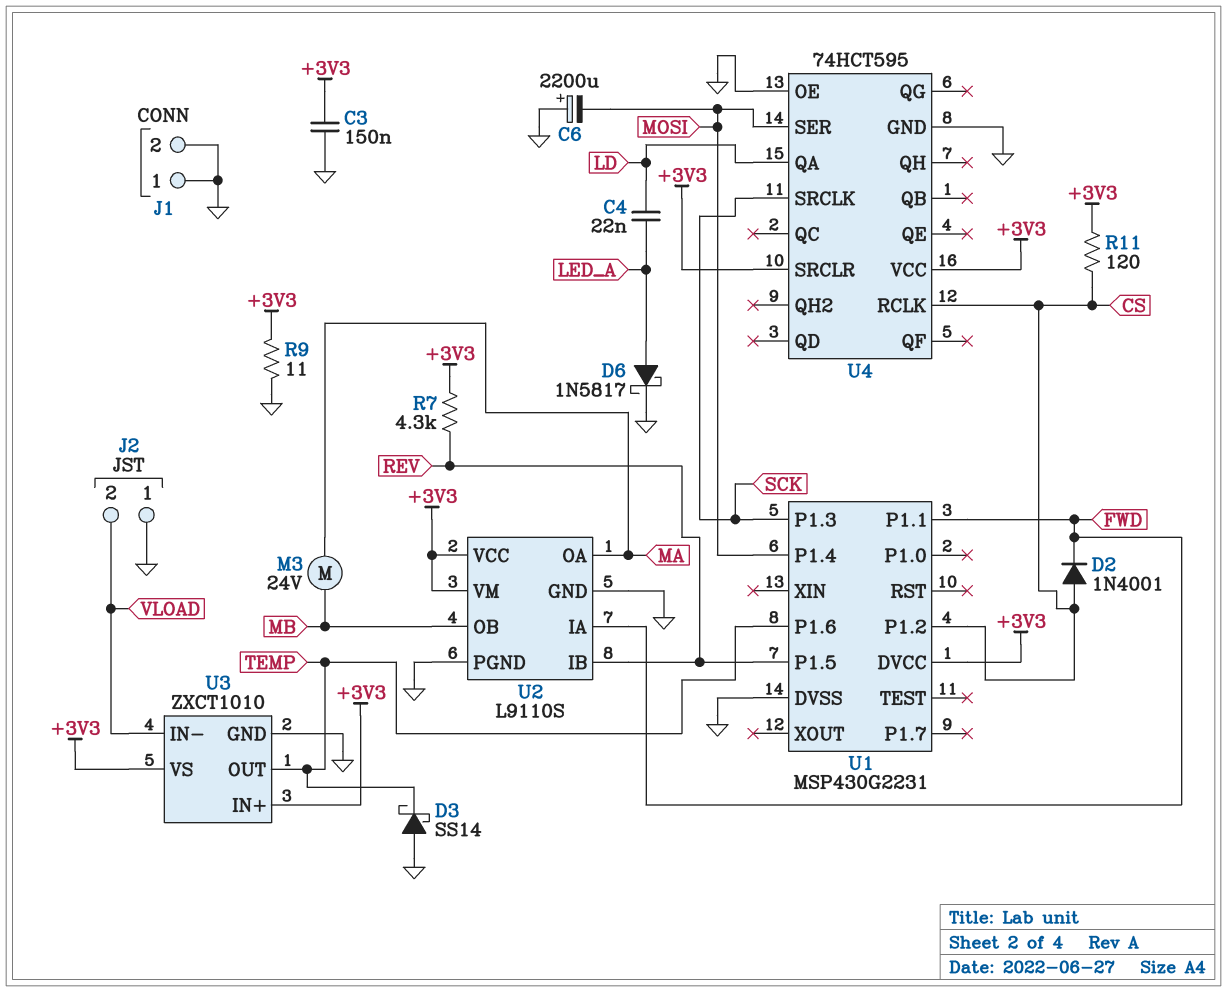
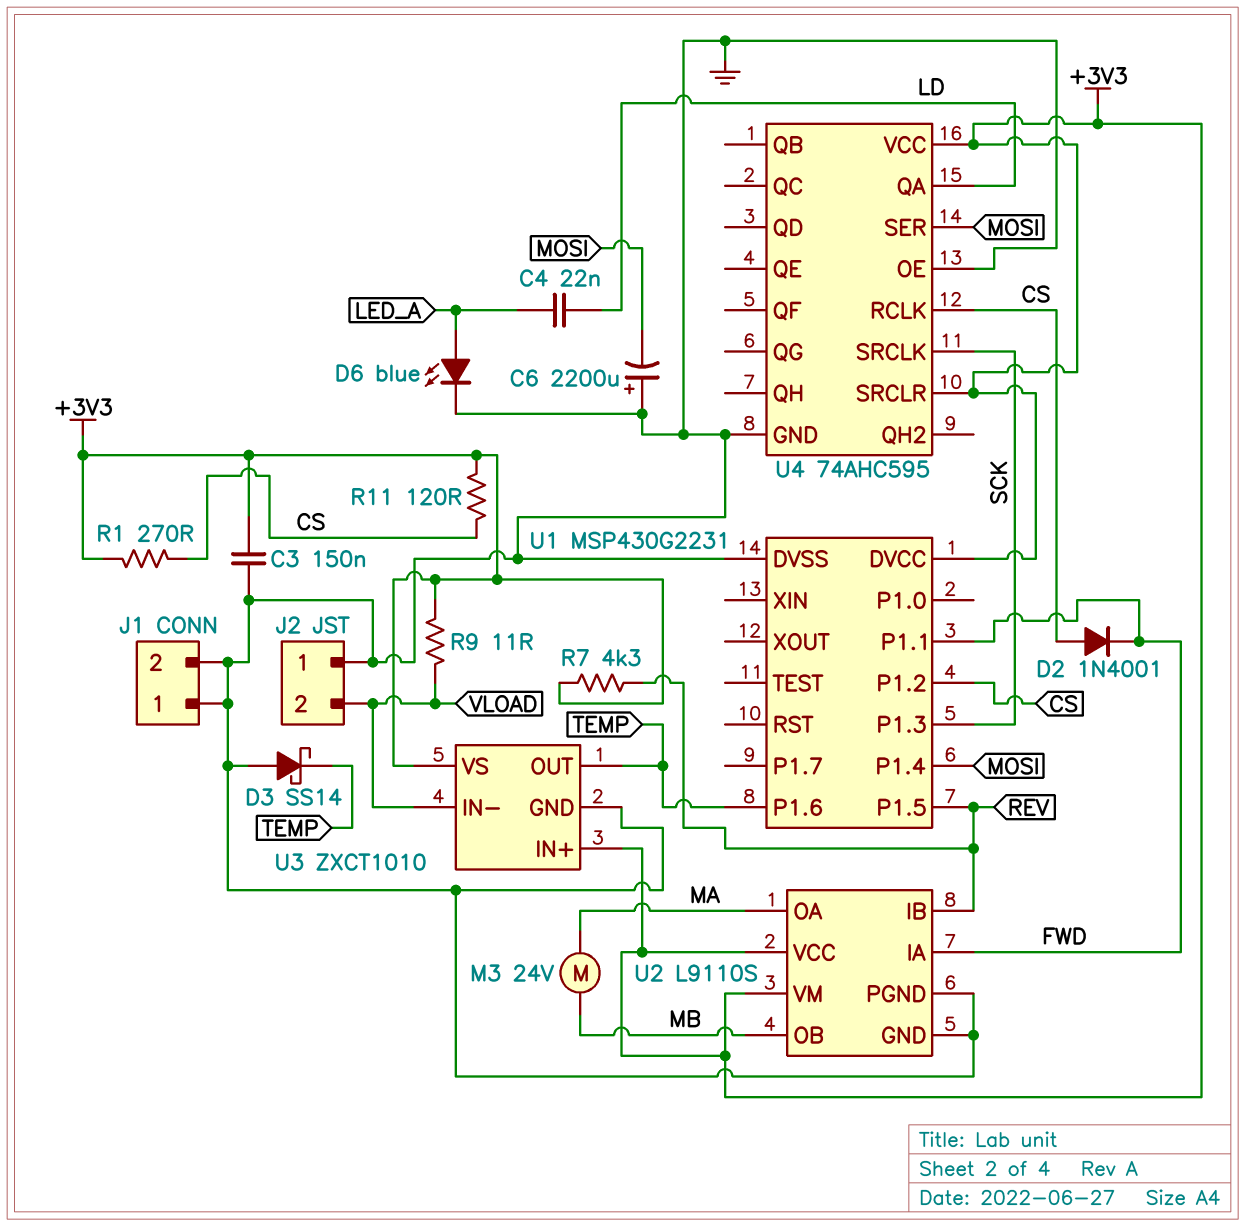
D6: schottky 1N5817 (A LED_A, K GND) -> LED blue (A LED_A, K GND)
R1: none -> 270 (+3V3, CS)
R9: 11 (+3V3, GND) -> 11 (+3V3, VLOAD)
U4: 74HCT595 -> 74AHC595

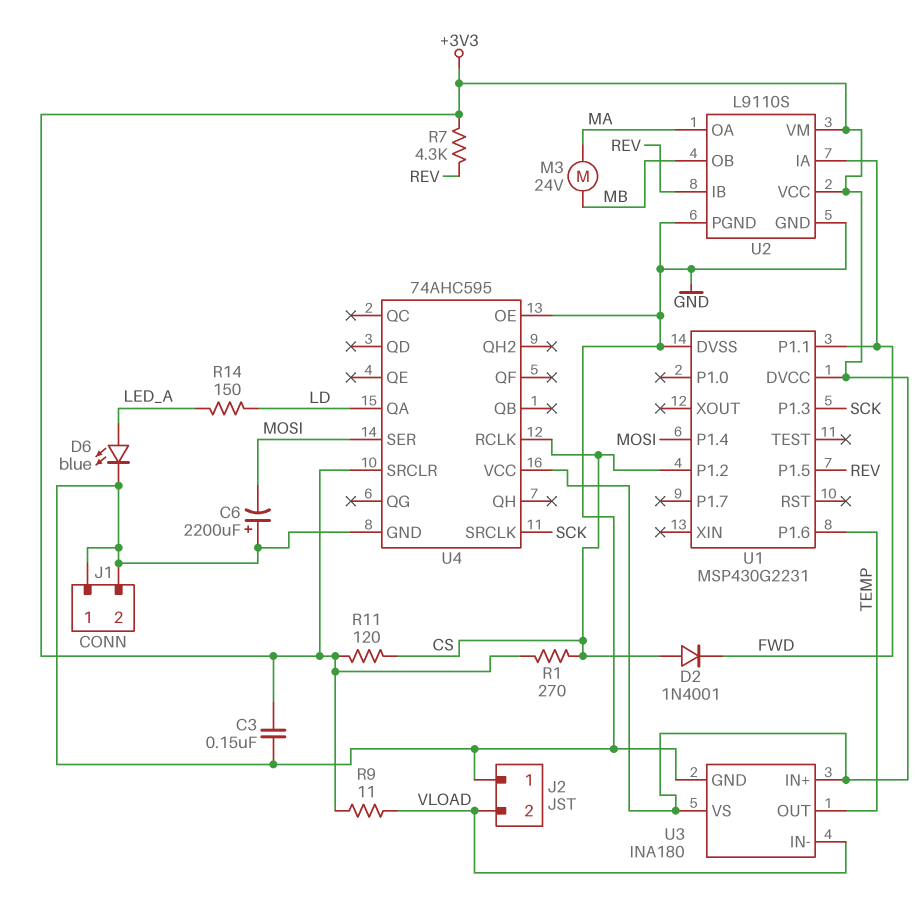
C4: 22nF (LD, LED_A) -> none
D3: schottky SS14 (A GND, K TEMP) -> none
R14: none -> 150 (LD, LED_A)
U3: ZXCT1010 -> INA180

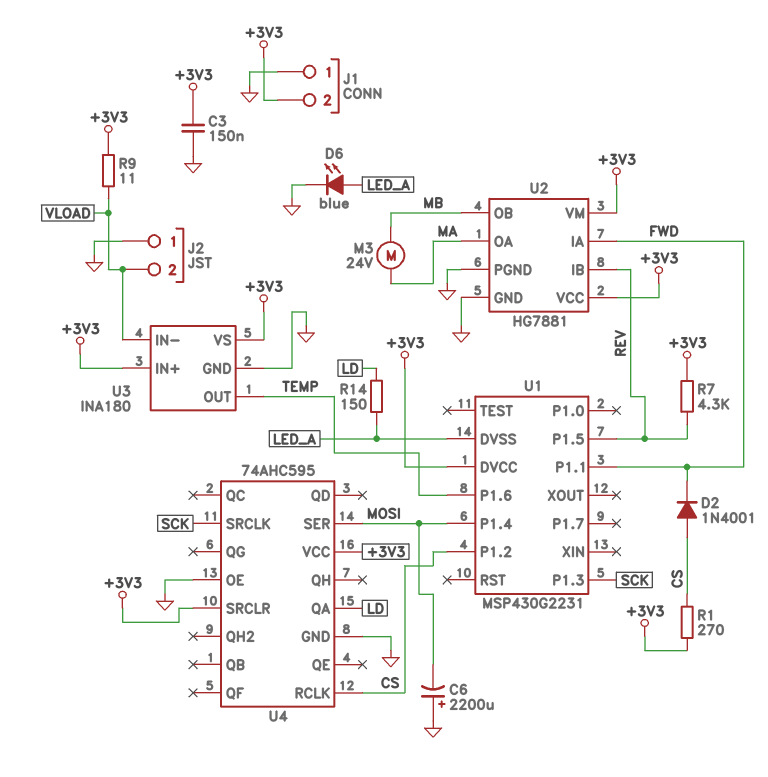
J1 pin 2: GND -> +3V3
R11: 120 (+3V3, CS) -> none
U1 pin DVSS: GND -> LED_A
U2: L9110S -> HG7881

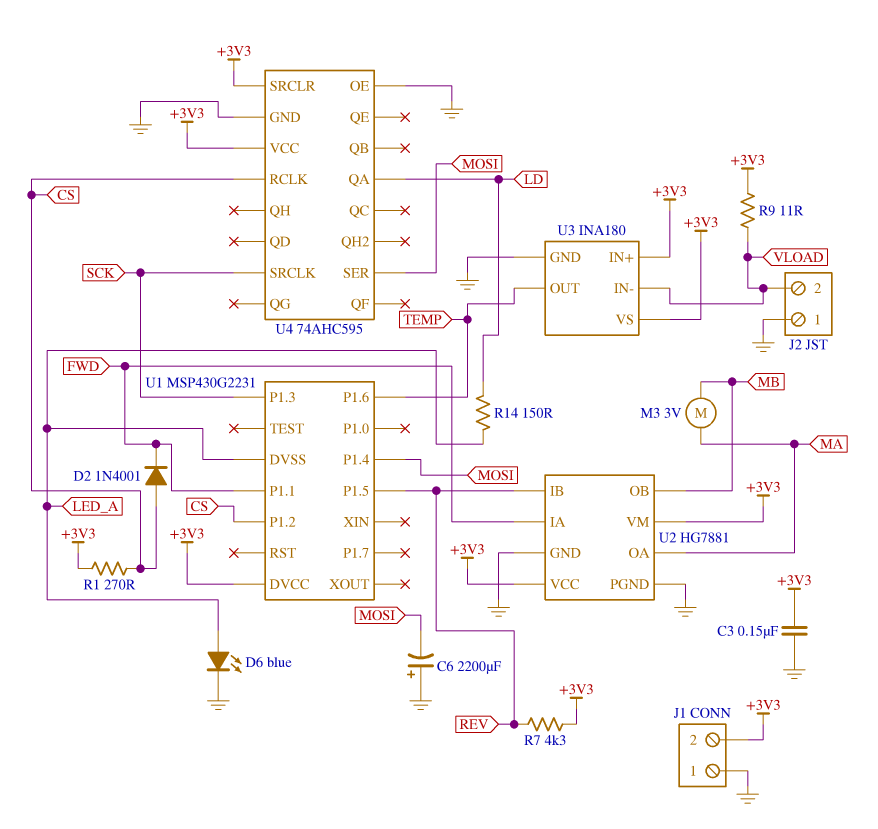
M3: motor 24V (MA, MB) -> motor 3V (MA, MB)

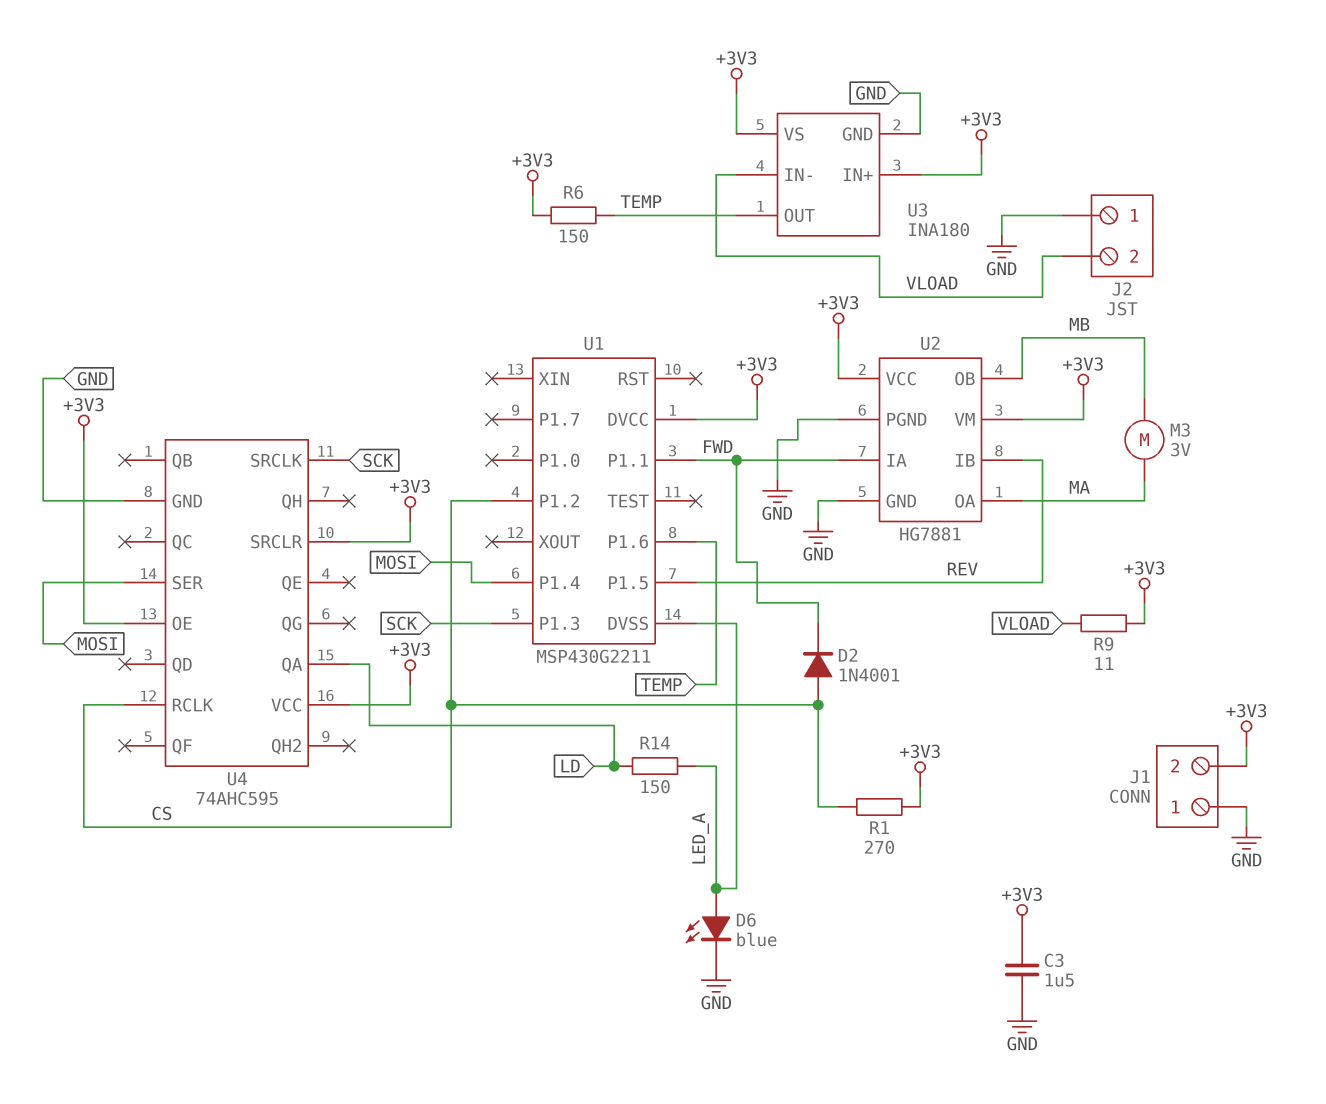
C3: 150nF (+3V3, GND) -> 1.5uF (+3V3, GND)
C6: 2200uF (plus GND, minus MOSI) -> none
R6: none -> 150 (+3V3, TEMP)
R7: 4.3k (+3V3, REV) -> none
U1: MSP430G2231 -> MSP430G2211
U4 pin OE: GND -> +3V3

